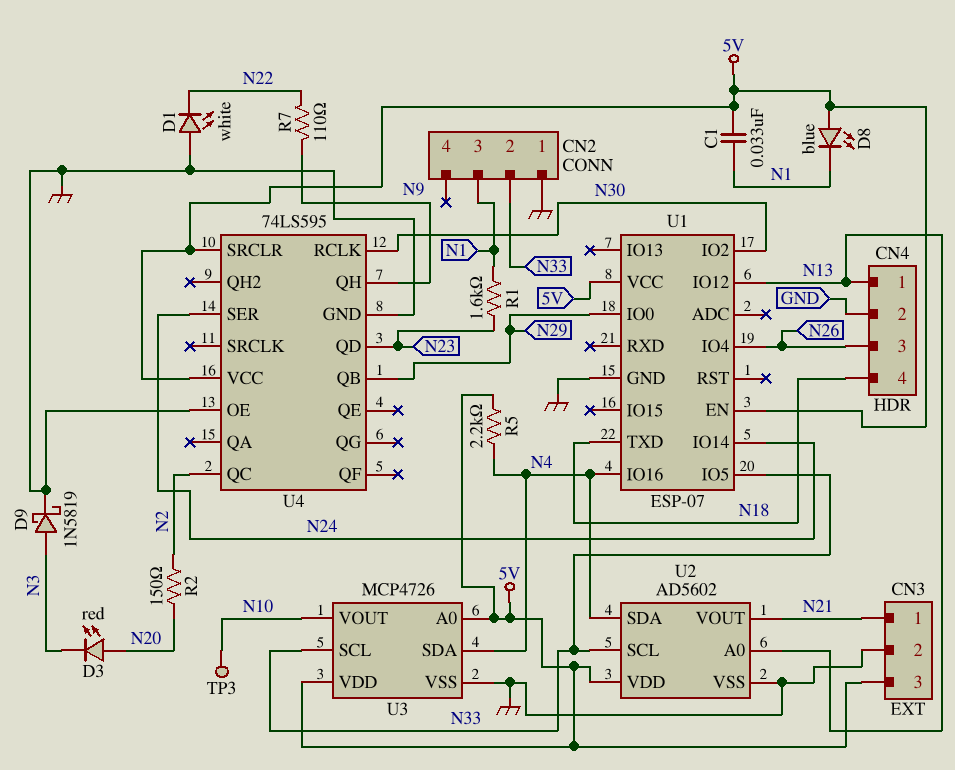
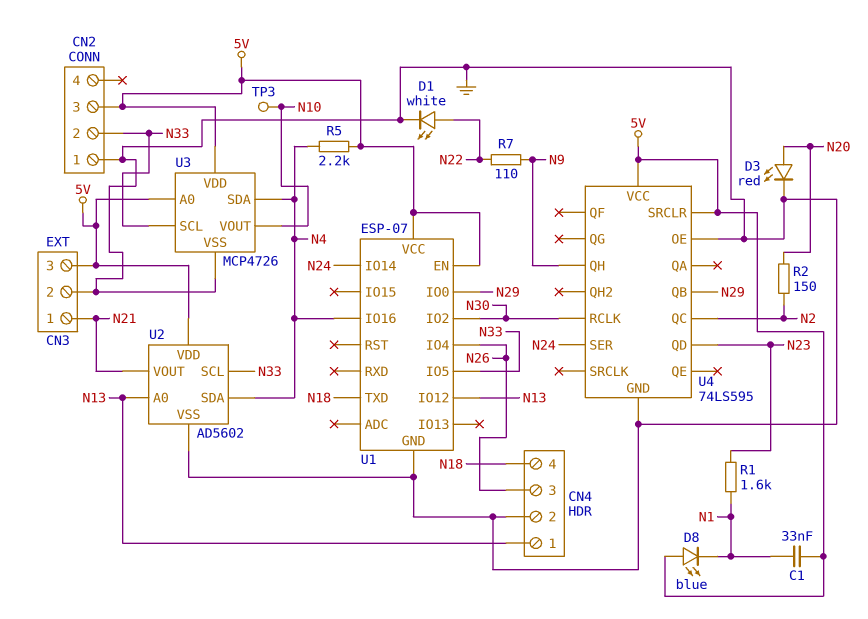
CN2 pin 3: N1 -> 5V
D1: LED white (A GND, K N22) -> LED white (A N22, K GND)
D3: LED red (A N20, K N3) -> LED red (A N20, K GND)
D9: schottky 1N5819 (A N3, K GND) -> none

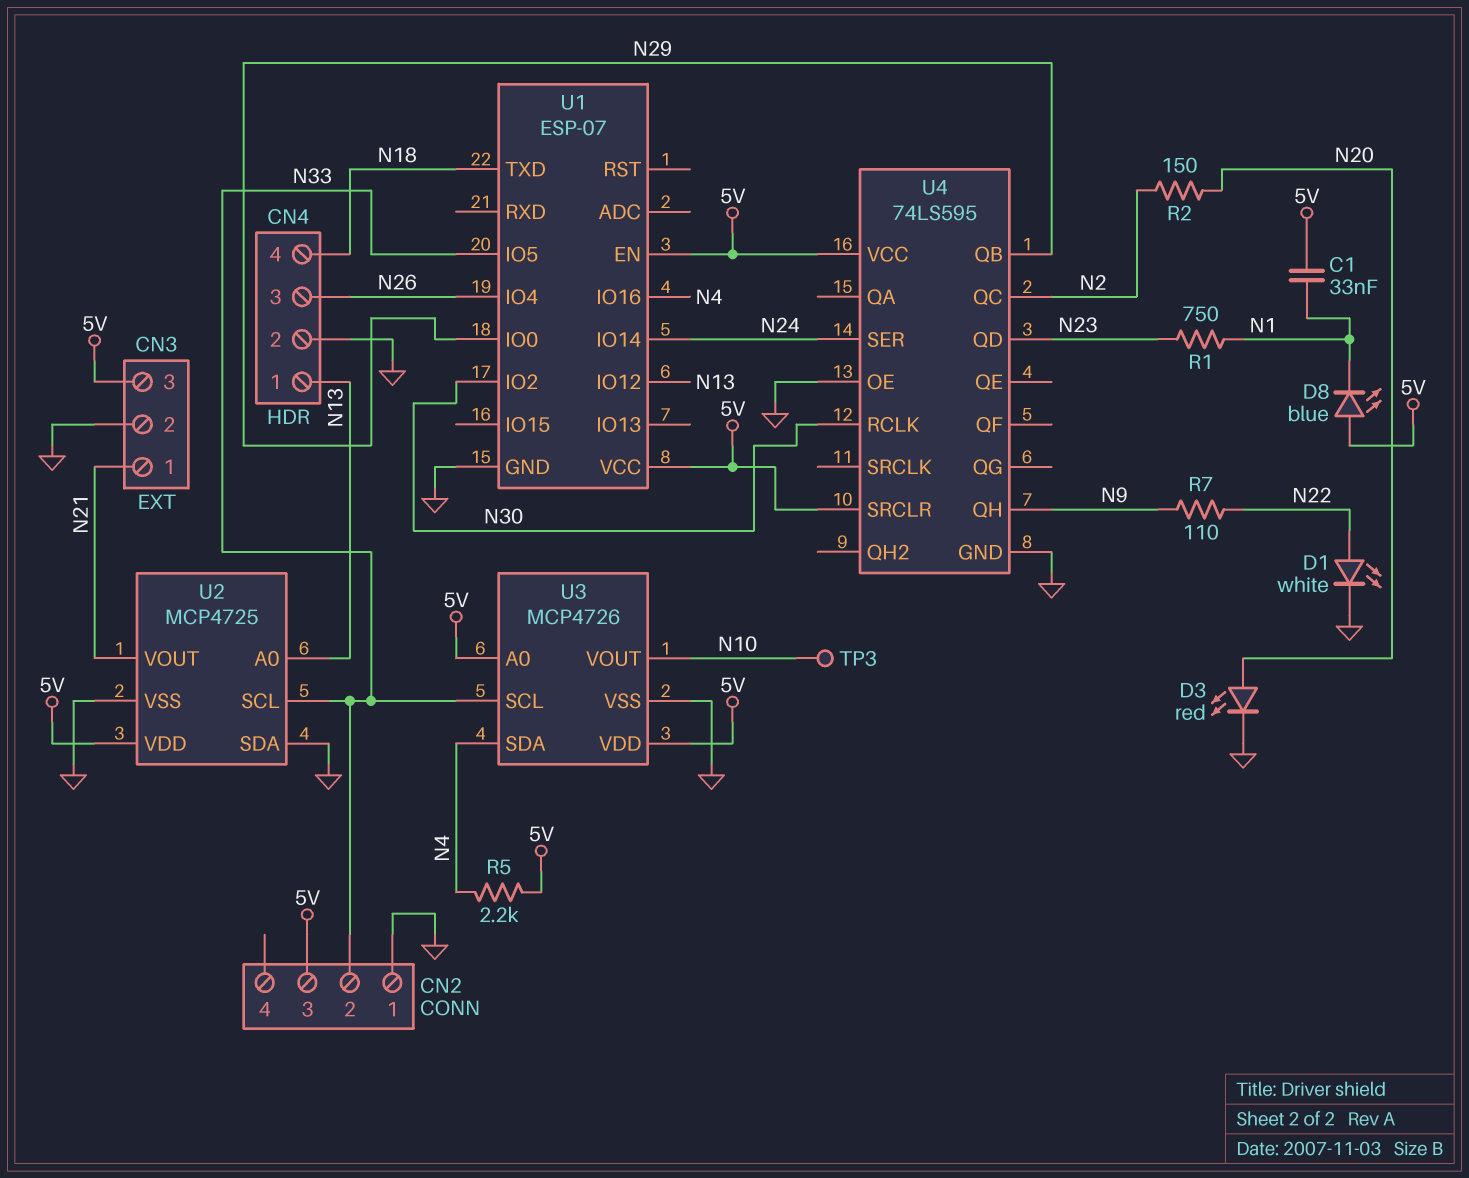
R1: 1.6k (N1, N23) -> 750 (N1, N23)
U2: AD5602 -> MCP4725
U2 pin SDA: N4 -> GND

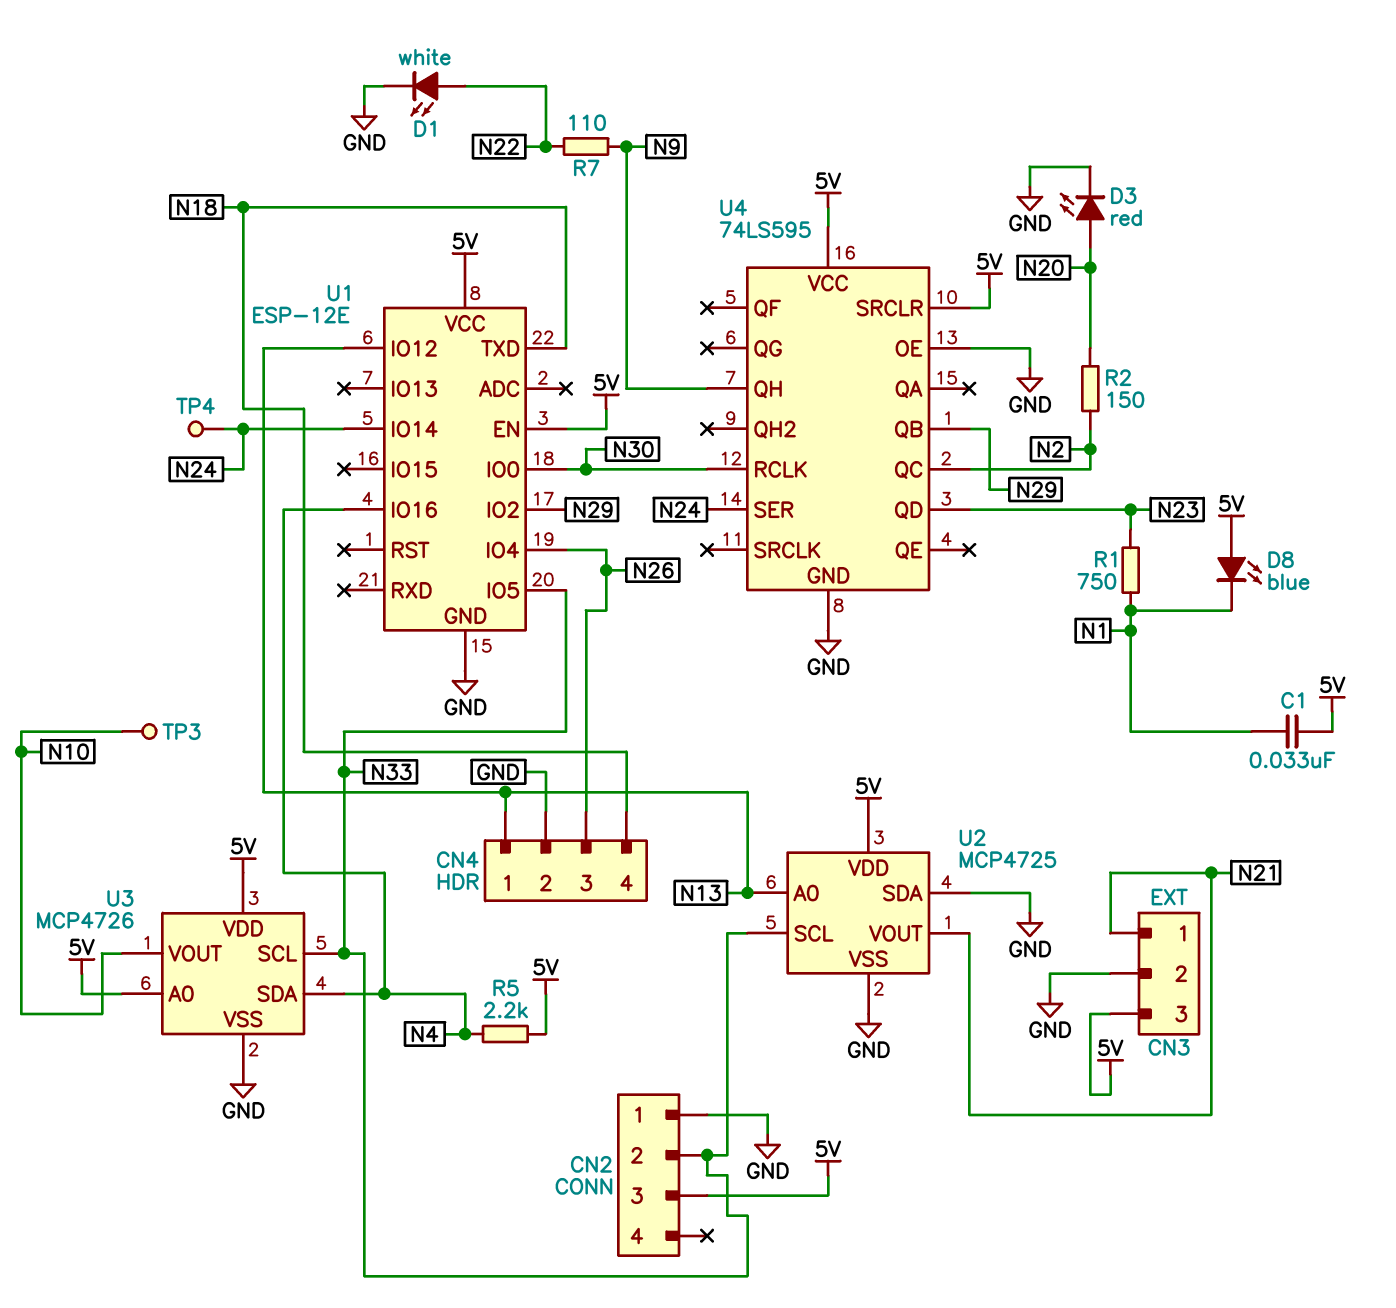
TP4: none -> test point (N24)
U1: ESP-07 -> ESP-12E
U1 pin IO0: N29 -> N30
U1 pin IO2: N30 -> N29

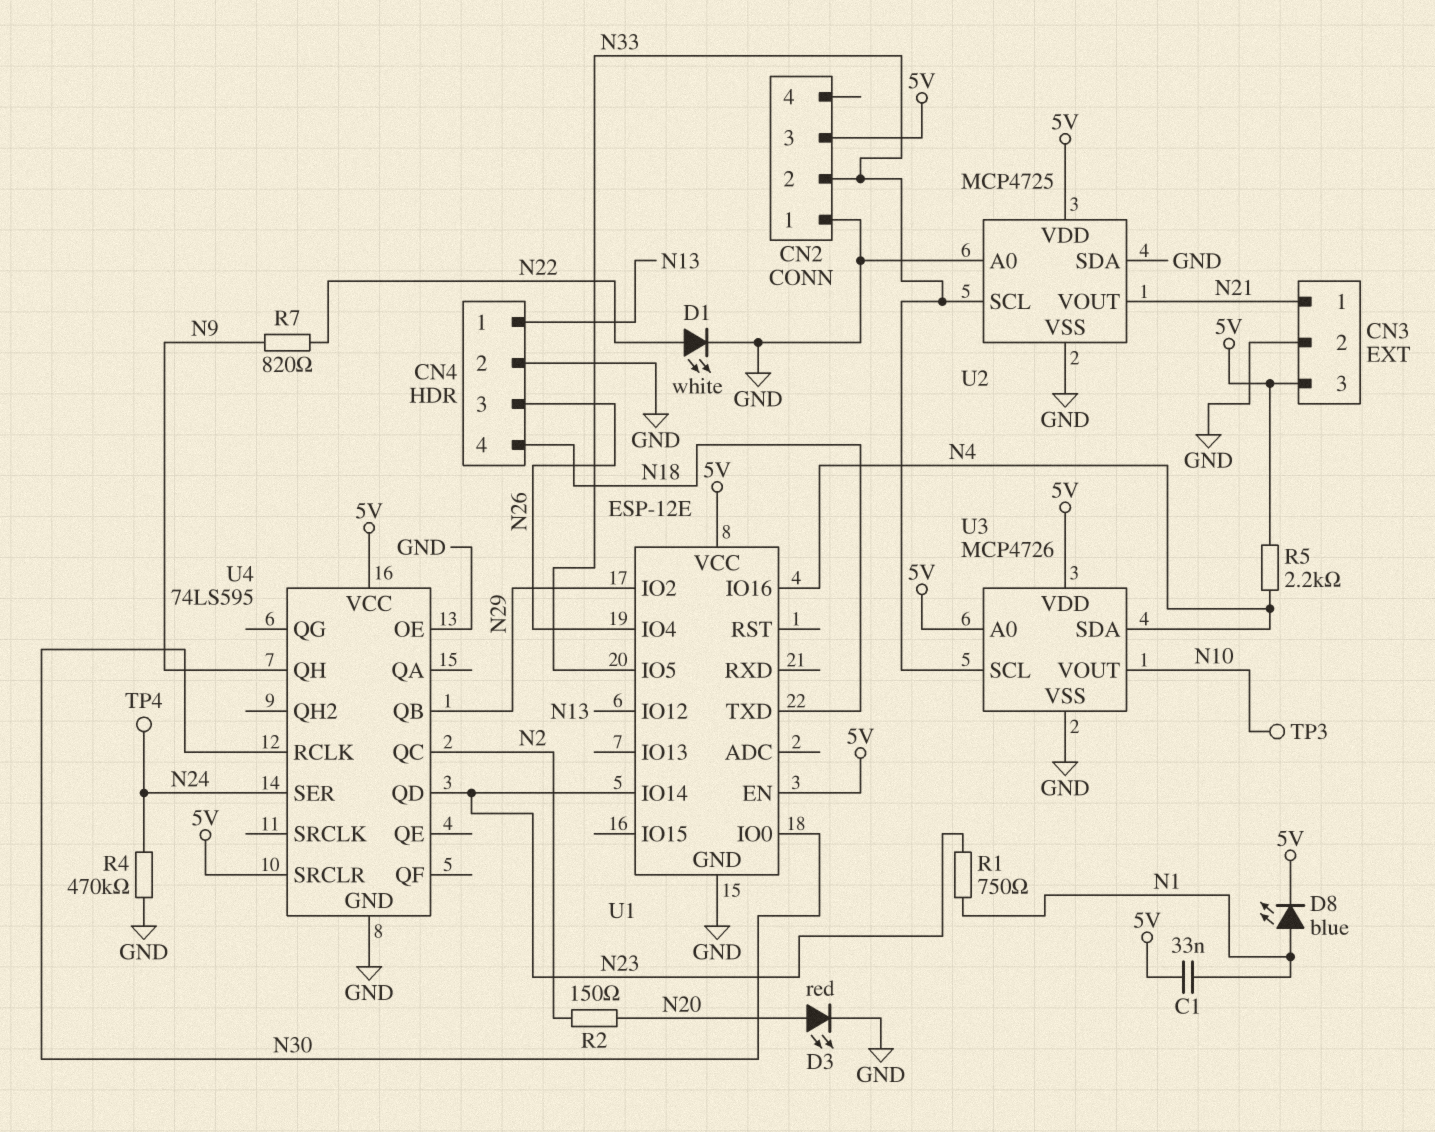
D8: LED blue (A 5V, K N1) -> LED blue (A N1, K 5V)
R4: none -> 470k (GND, N24)
R7: 110 (N9, N22) -> 820 (N9, N22)
U1 pin IO14: N24 -> N23
U2 pin A0: N13 -> GND

